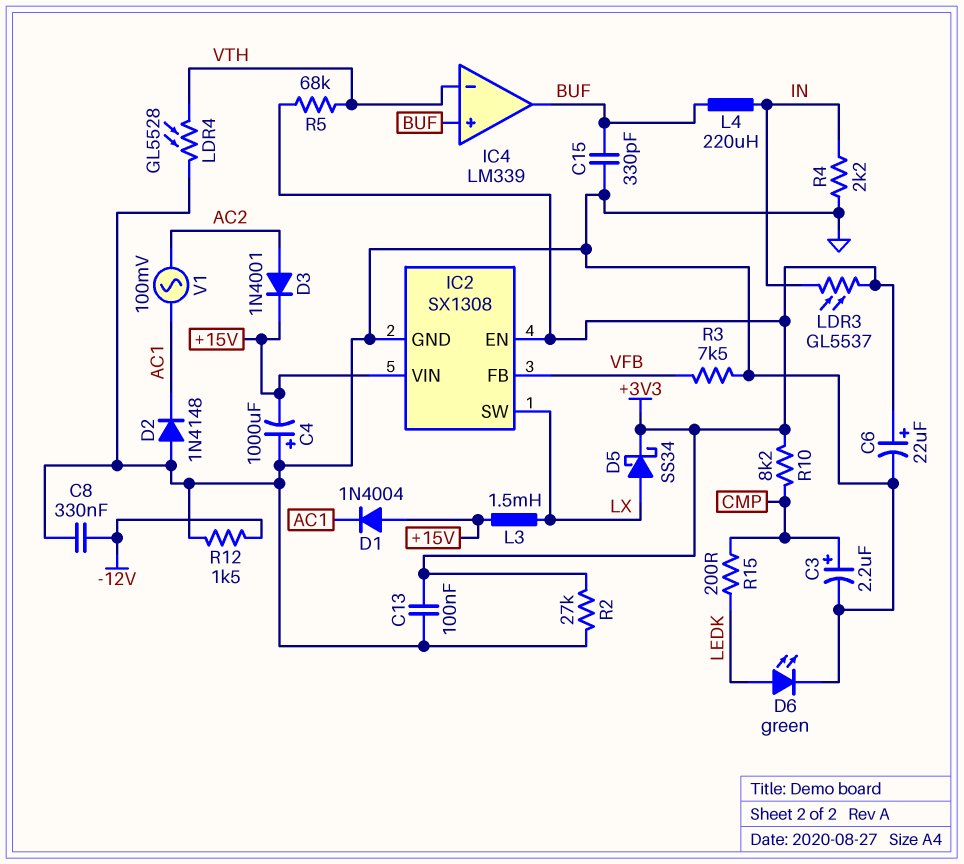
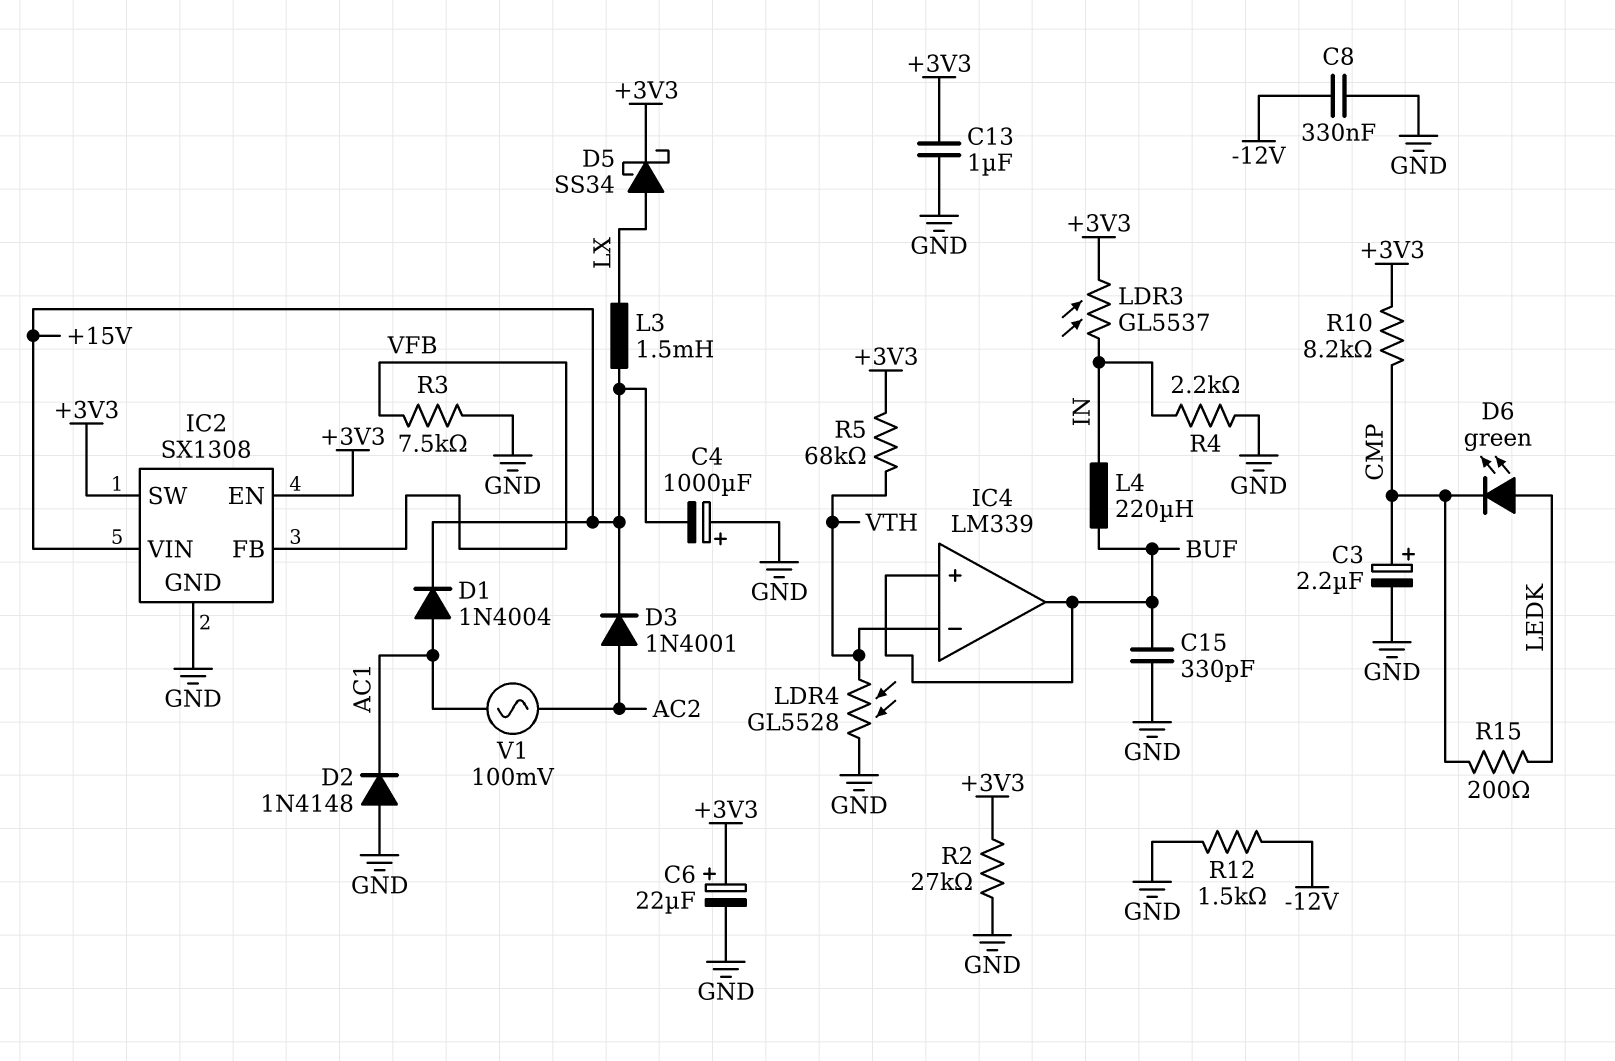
C13: 100nF (+3V3, GND) -> 1uF (+3V3, GND)
D1: diode 1N4004 (A +15V, K AC1) -> diode 1N4004 (A AC1, K +15V)
D6: LED green (A LEDK, K GND) -> LED green (A LEDK, K CMP)
IC2 pin SW: LX -> +3V3

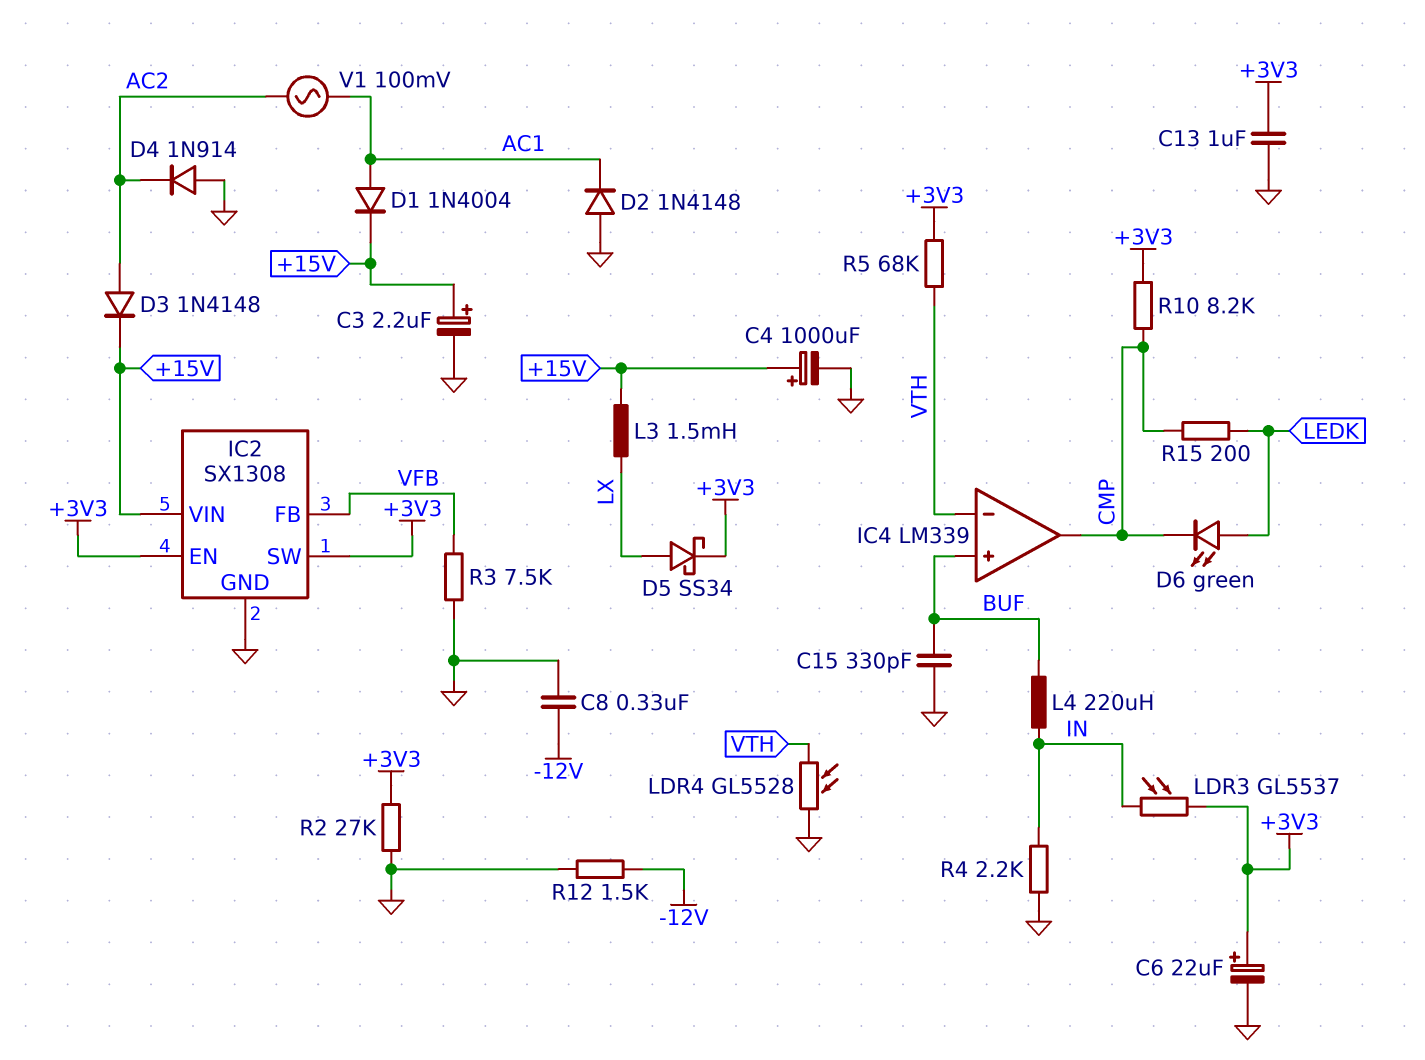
C3: 2.2uF (plus CMP, minus GND) -> 2.2uF (plus +15V, minus GND)
C4: 1000uF (plus GND, minus +15V) -> 1000uF (plus +15V, minus GND)
D3: diode 1N4001 (A AC2, K +15V) -> diode 1N4148 (A AC2, K +15V)
D4: none -> diode 1N914 (A GND, K AC2)
IC4 pin out: BUF -> CMP

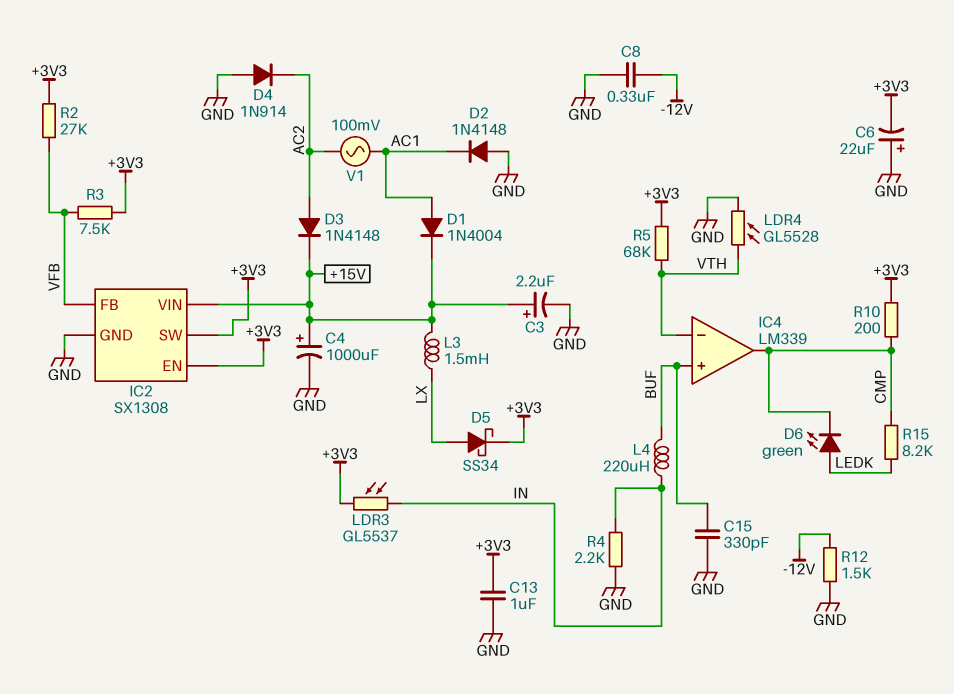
C6: 22uF (plus +3V3, minus GND) -> 22uF (plus GND, minus +3V3)
R2: 27k (+3V3, GND) -> 27k (+3V3, VFB)
R3: 7.5k (GND, VFB) -> 7.5k (+3V3, VFB)
R10: 8.2k (+3V3, CMP) -> 200 (+3V3, CMP)
R15: 200 (CMP, LEDK) -> 8.2k (CMP, LEDK)

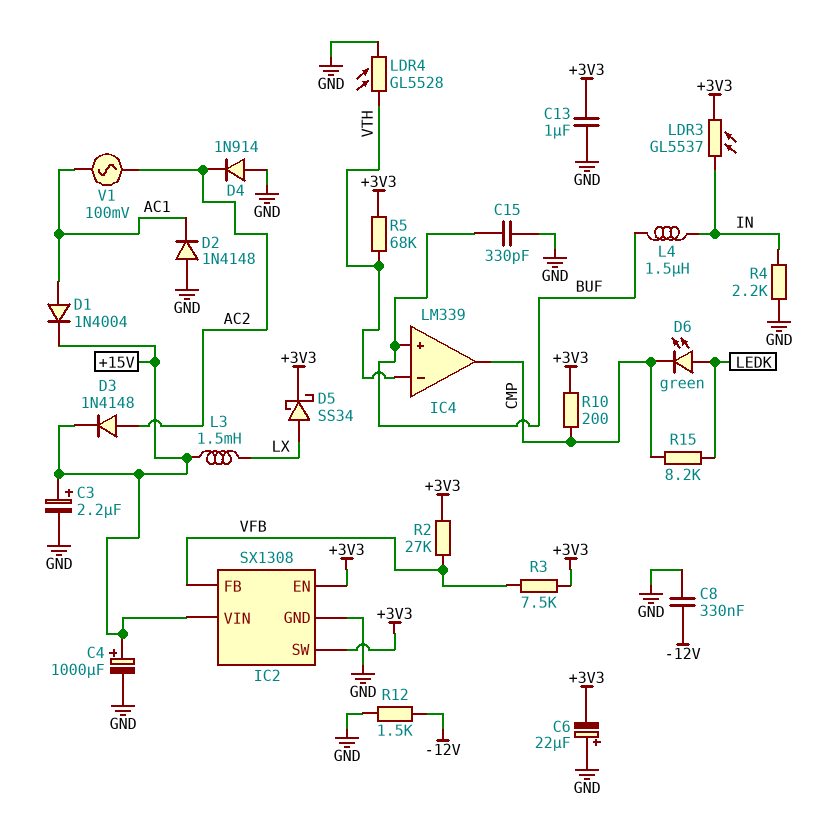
L4: 220uH (BUF, IN) -> 1.5uH (BUF, IN)

